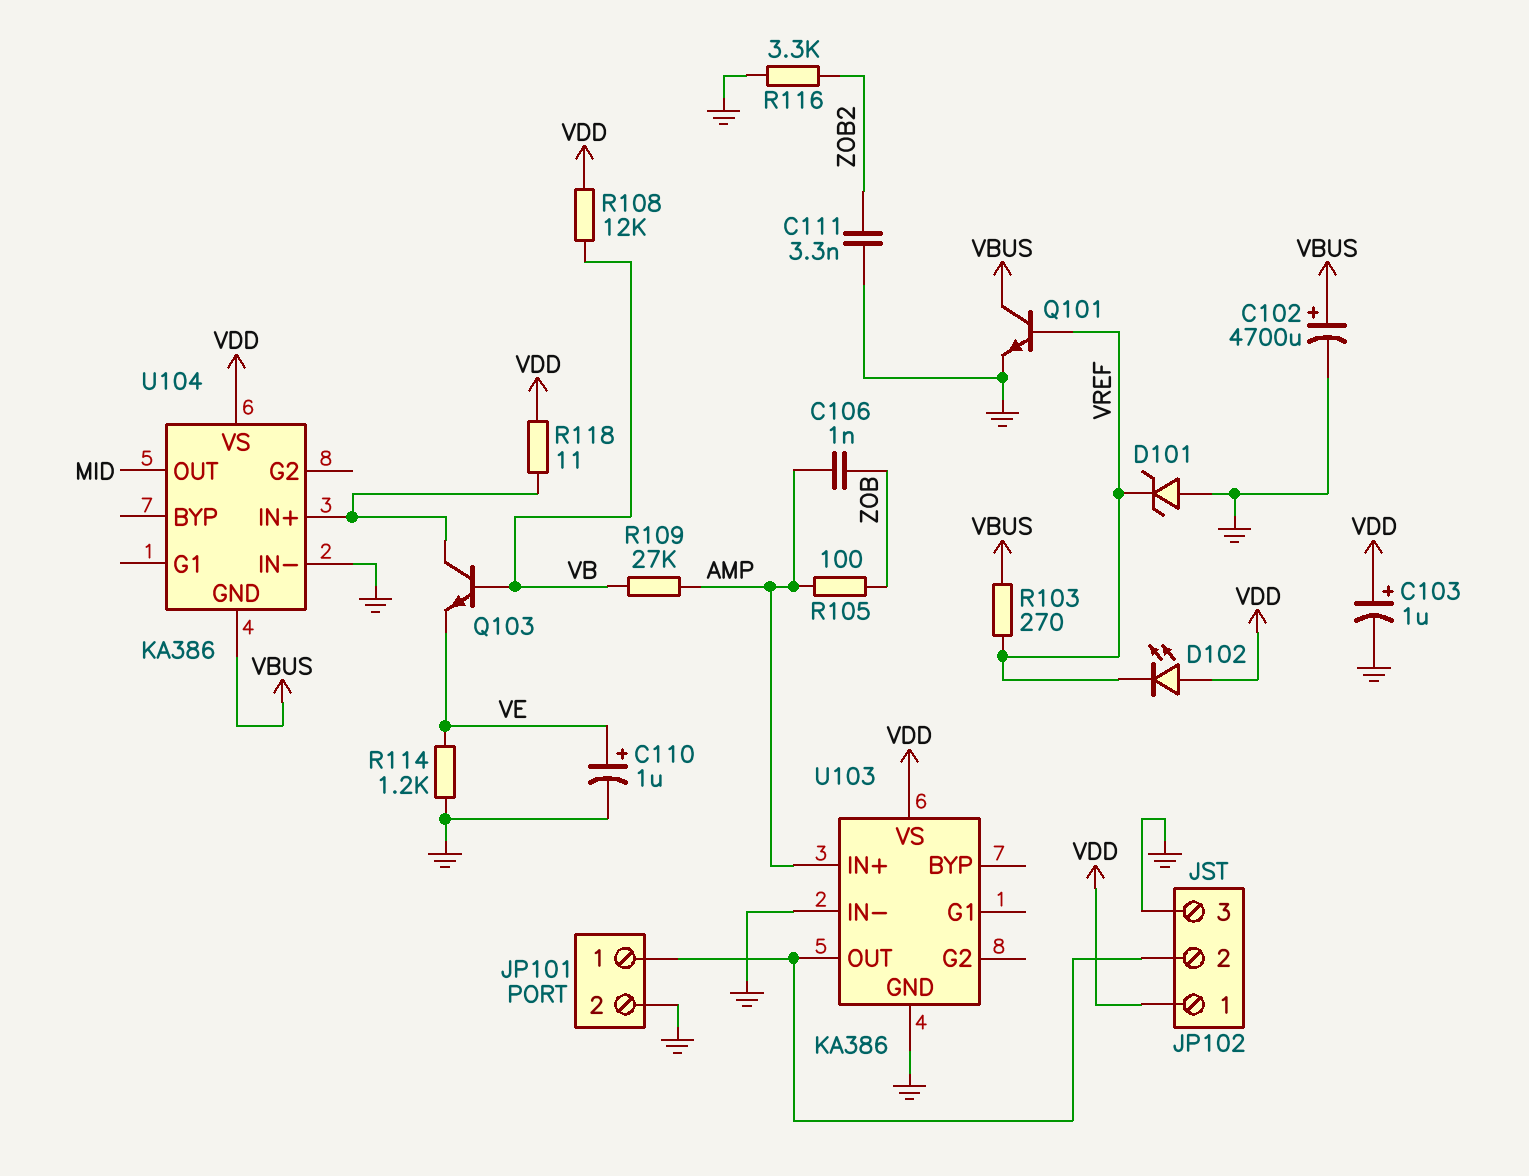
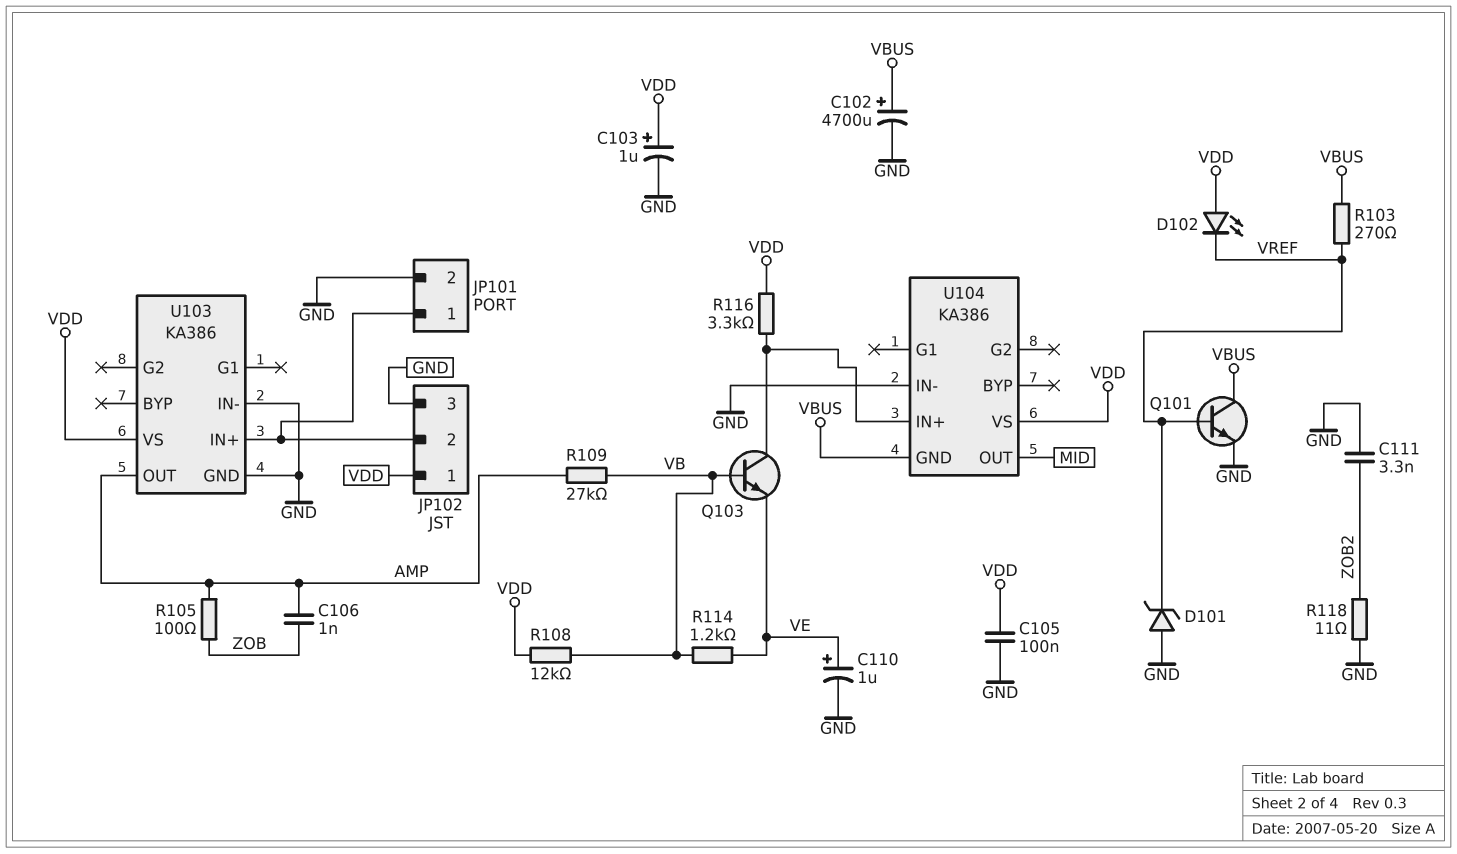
C105: none -> 100nF (GND, VDD)
R114: 1.2k (GND, VE) -> 1.2k (VB, VE)
R116: 3.3k (GND, ZOB2) -> 3.3k (U104/IN+, VDD)
R118: 11 (U104/IN+, VDD) -> 11 (GND, ZOB2)
U103 pin IN+: AMP -> JP101/1
U103 pin OUT: JP101/1 -> AMP

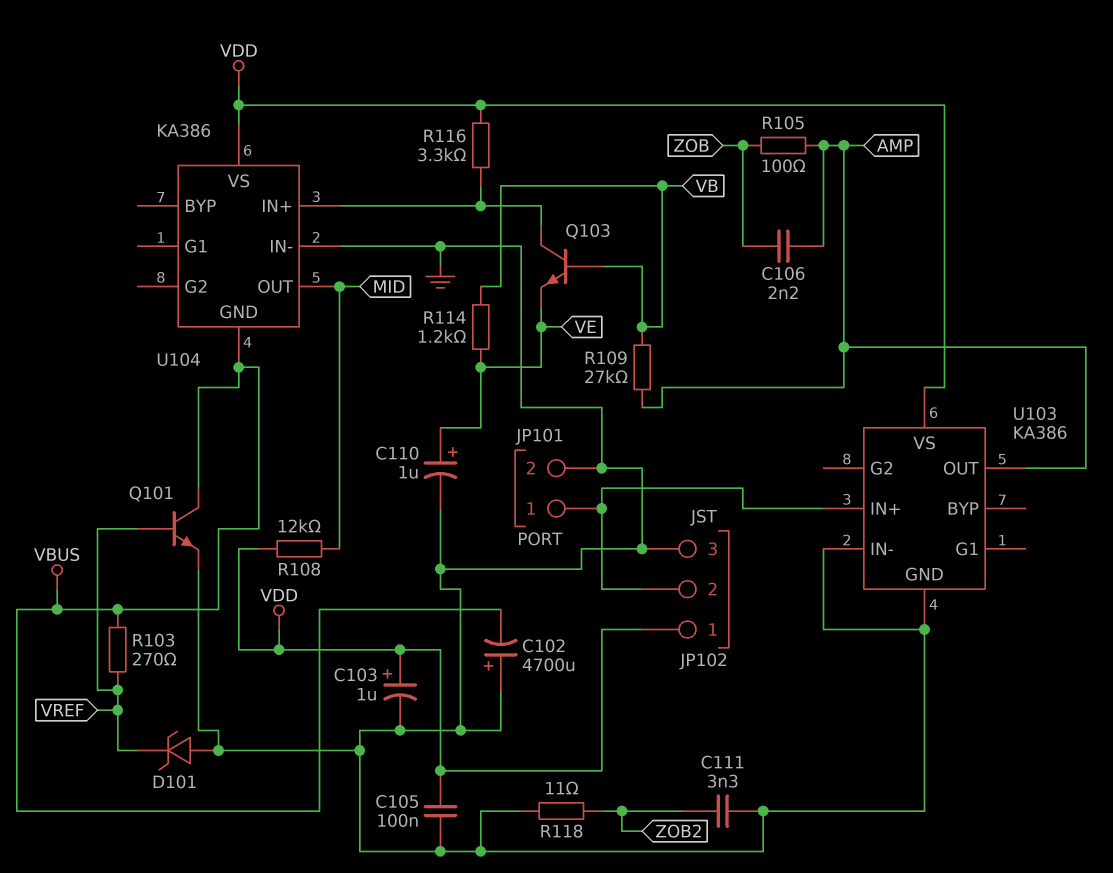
C102: 4700uF (plus VBUS, minus GND) -> 4700uF (plus GND, minus VBUS)
C106: 1nF (AMP, ZOB) -> 2.2nF (AMP, ZOB)
D102: LED (A VDD, K VREF) -> none
R108: 12k (VB, VDD) -> 12k (MID, VDD)

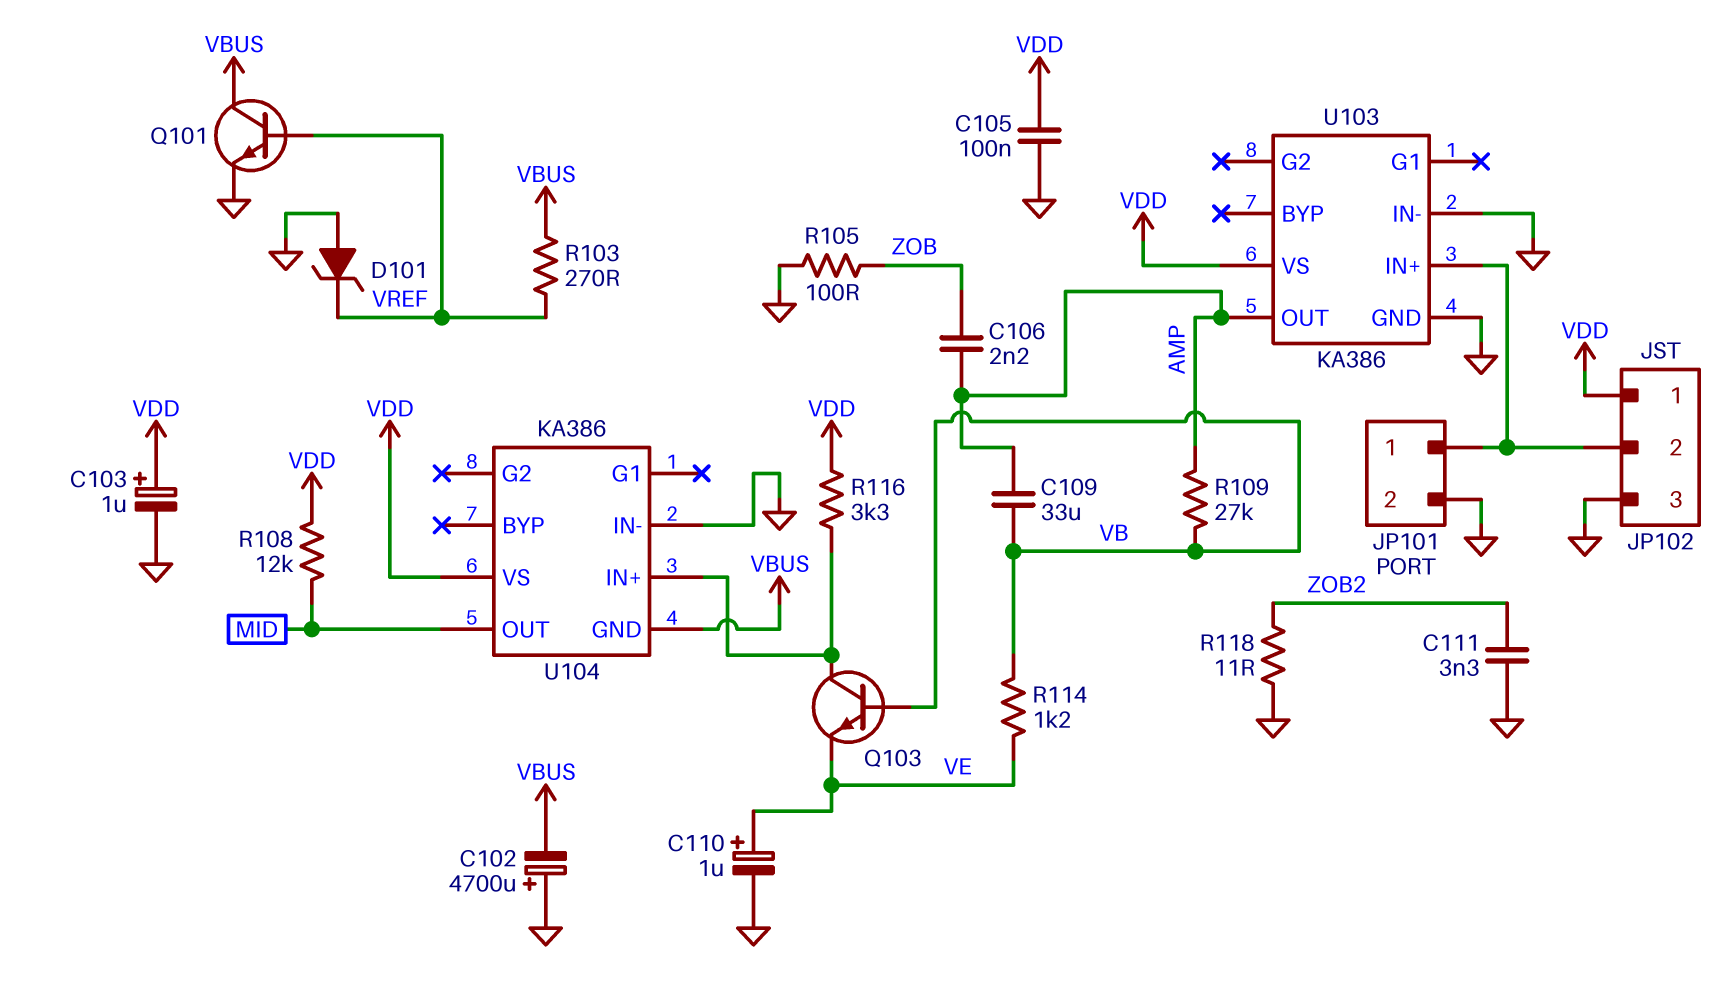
C109: none -> 33uF (AMP, VB)
R105: 100 (AMP, ZOB) -> 100 (GND, ZOB)

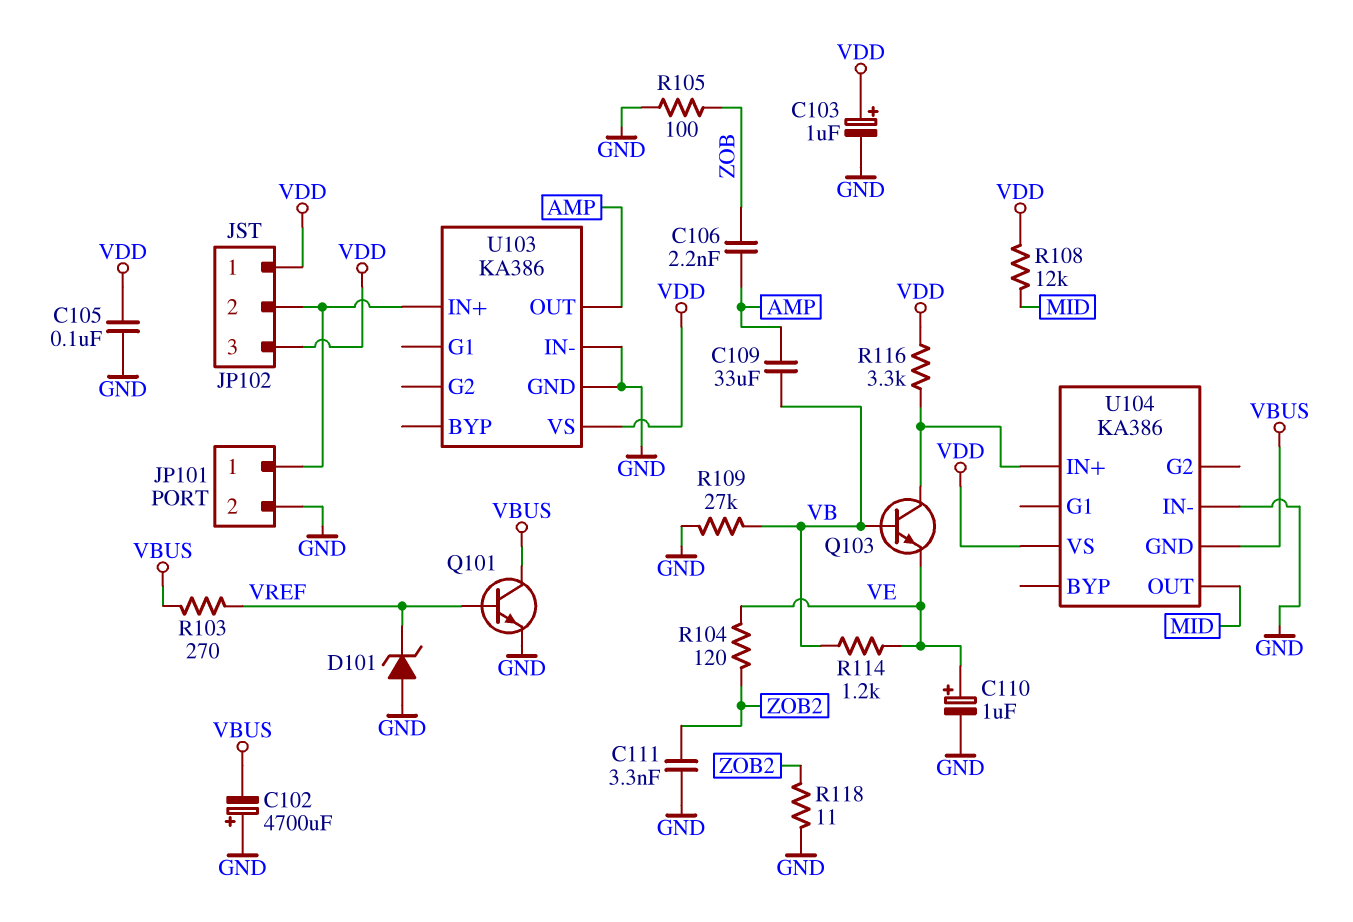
JP102 pin 3: GND -> VDD
R104: none -> 120 (VE, ZOB2)
R109: 27k (AMP, VB) -> 27k (GND, VB)

